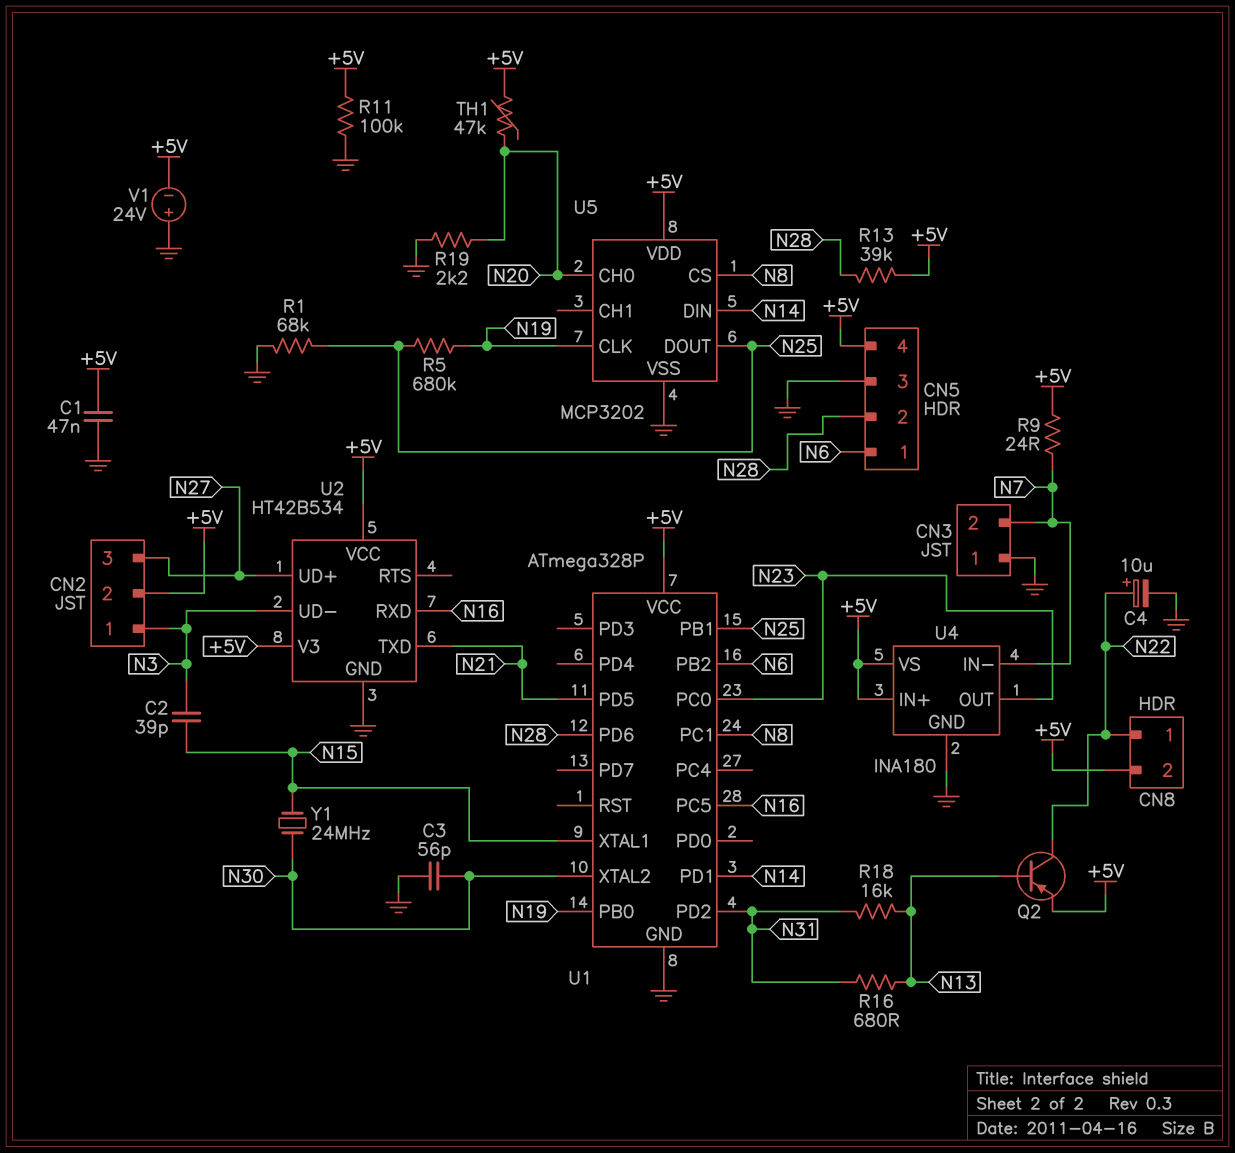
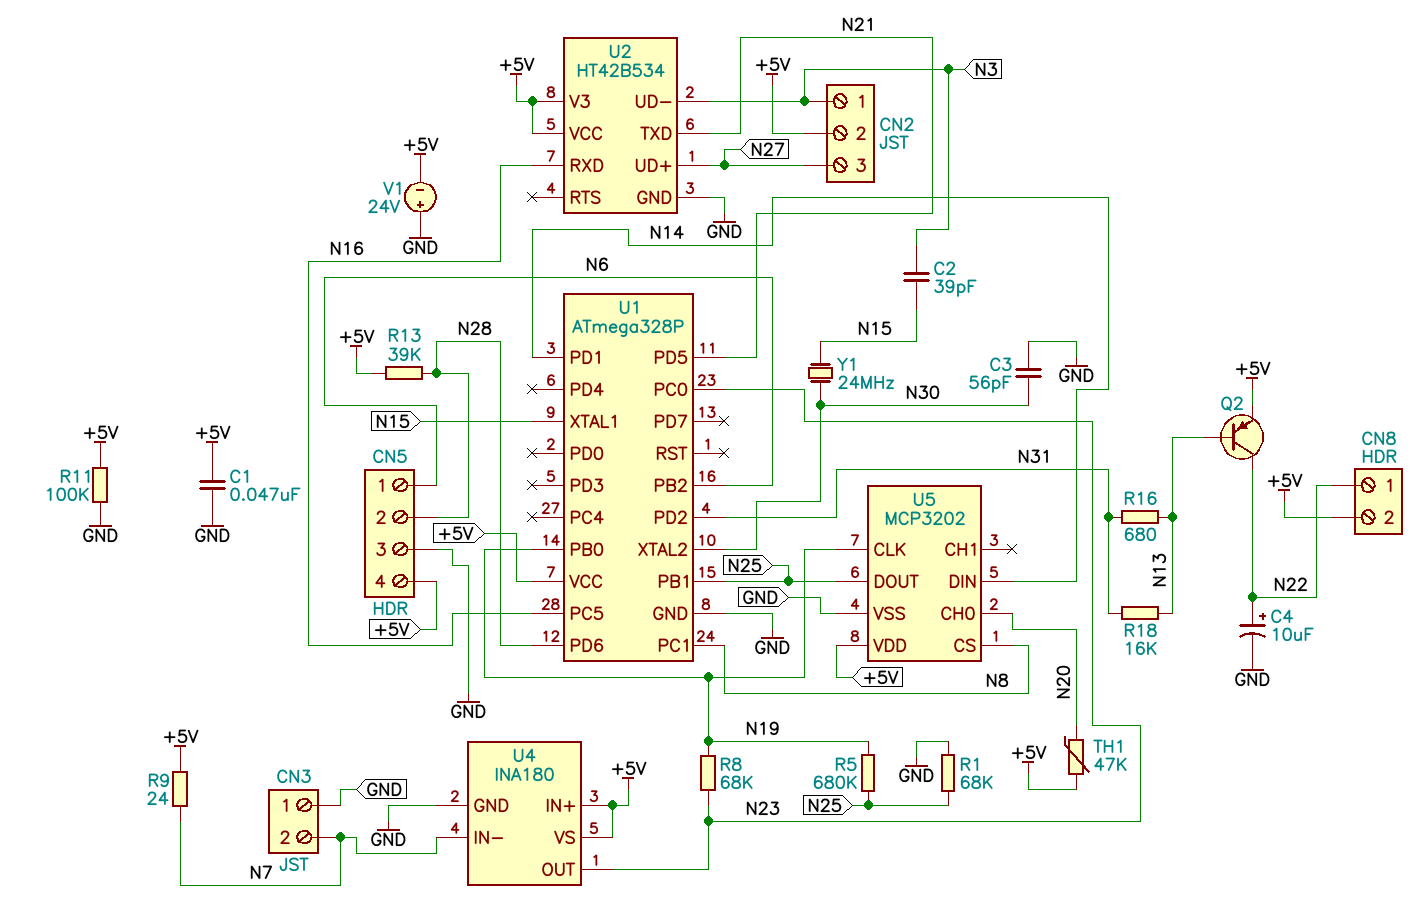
R8: none -> 68k (N19, N23)
R19: 2.2k (GND, N20) -> none

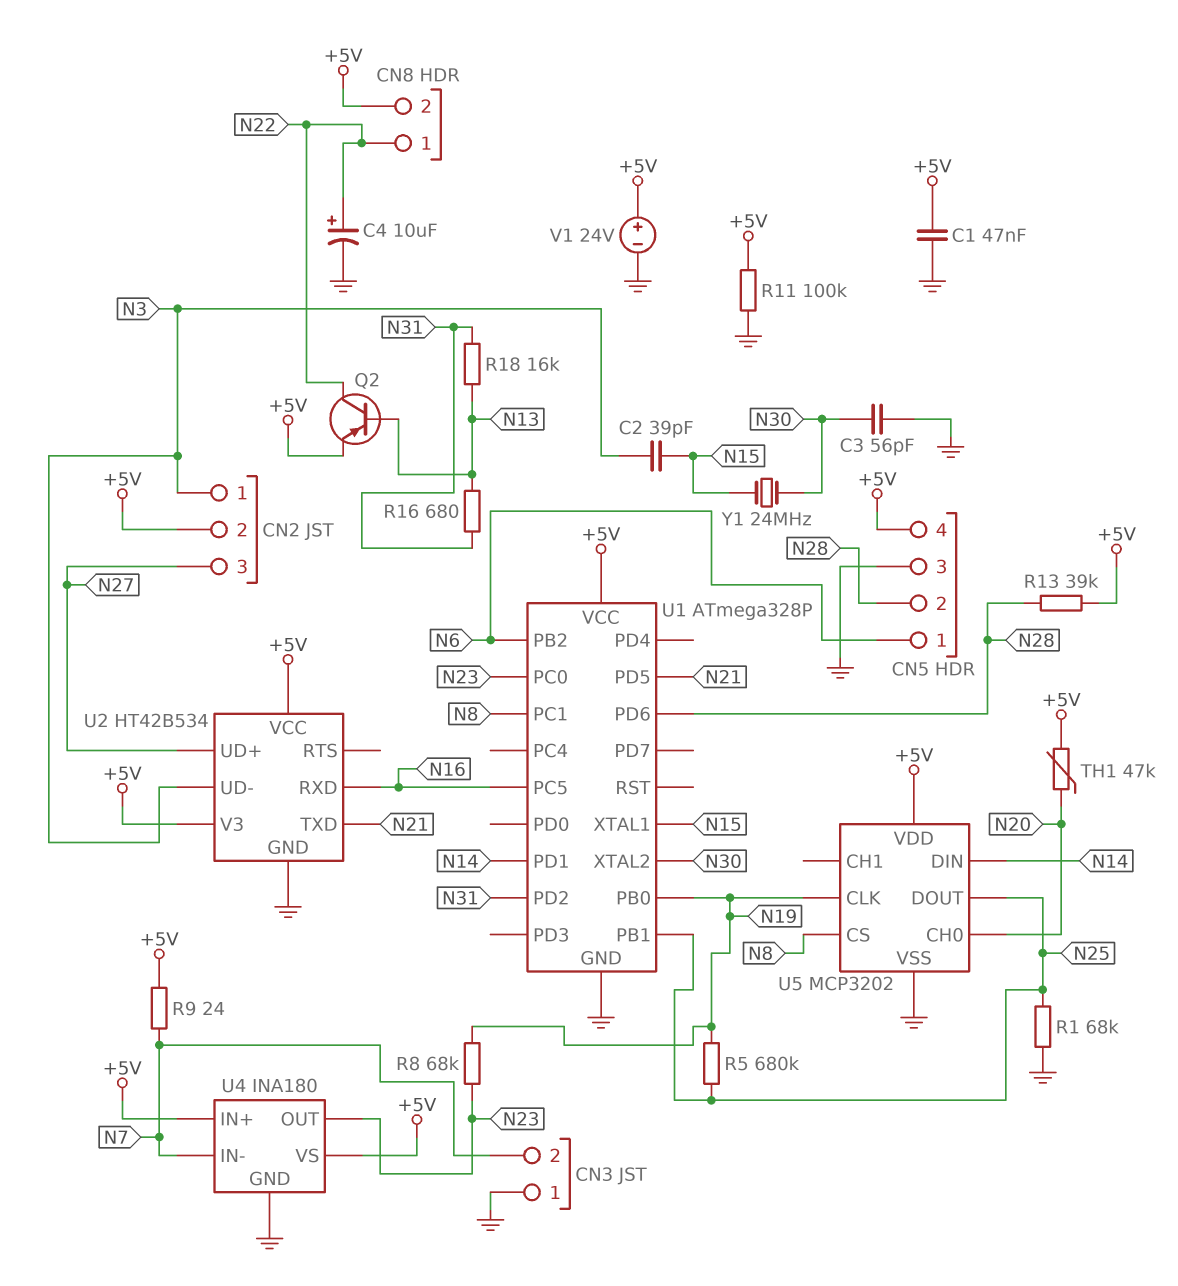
V1: 24V (plus GND, minus +5V) -> 24V (plus +5V, minus GND)

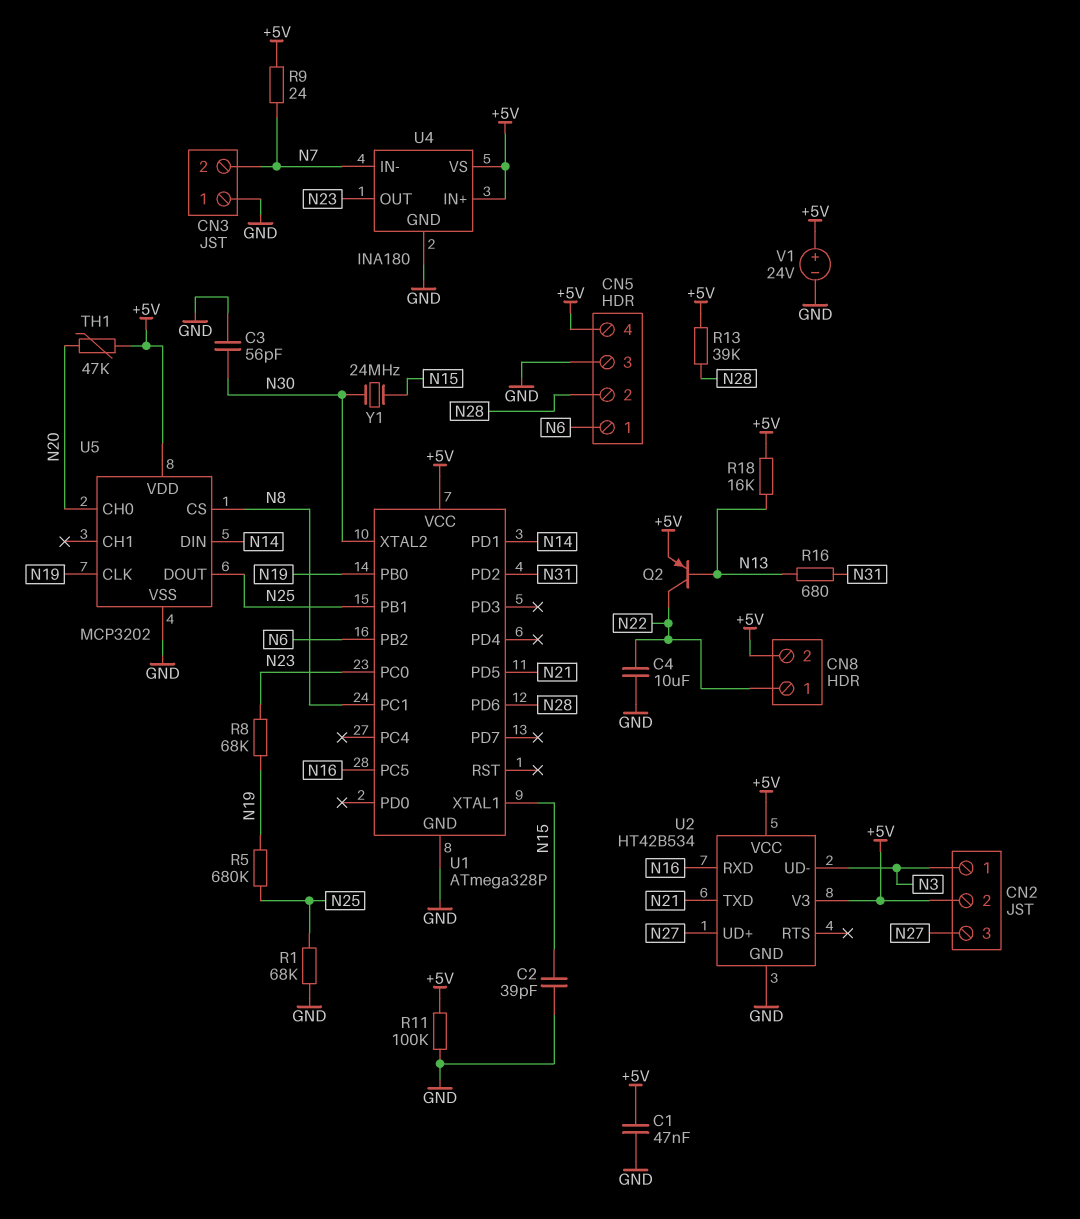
C2: 39pF (N3, N15) -> 39pF (GND, N15)
C4: 10uF (plus N22, minus GND) -> 10uF (GND, N22)
R18: 16k (N13, N31) -> 16k (+5V, N13)

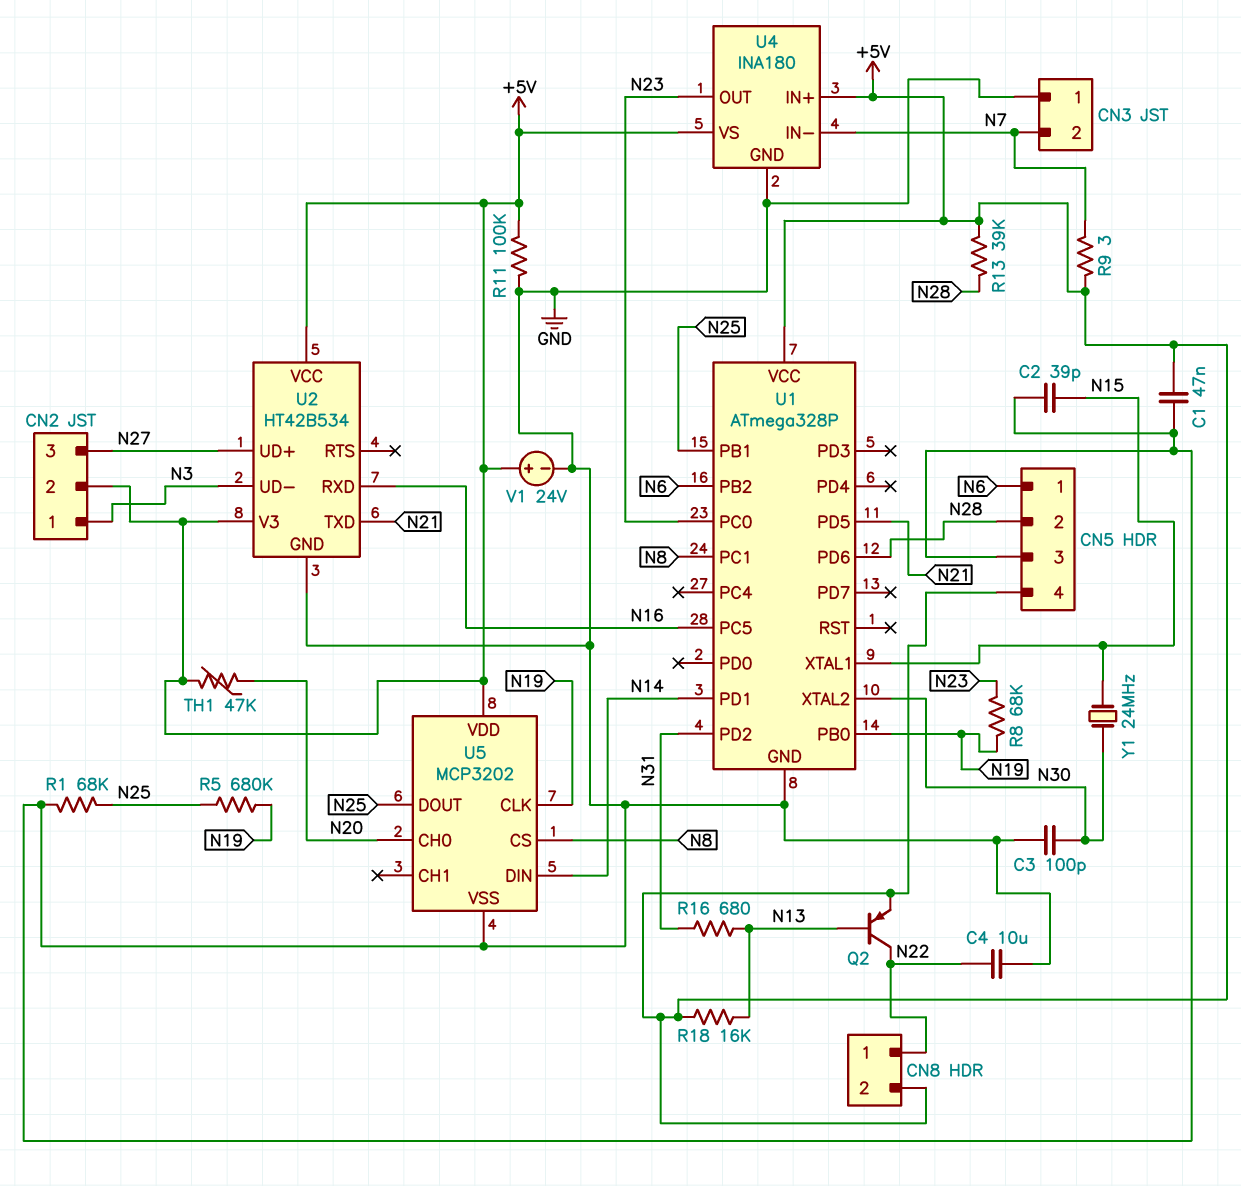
C3: 56pF (GND, N30) -> 100pF (GND, N30)
R9: 24 (+5V, N7) -> 3 (+5V, N7)

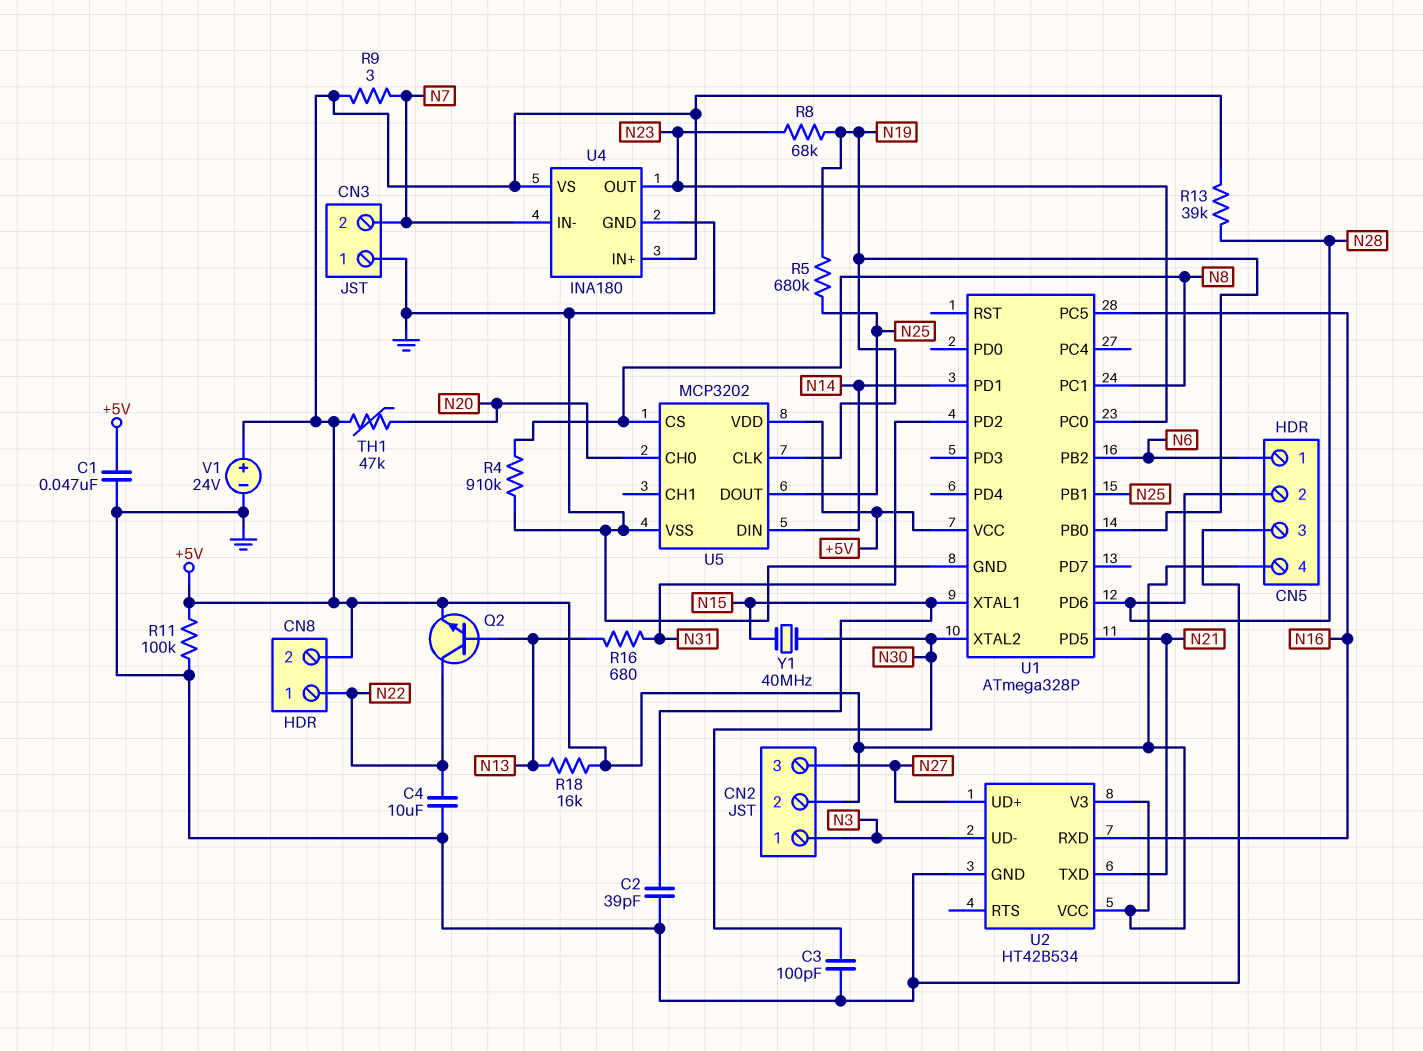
Q2: PNP (B N13, C N22, E +5V) -> NPN (B N13, C N22, E +5V)
R1: 68k (GND, N25) -> none
R4: none -> 910k (GND, N8)
Y1: 24MHz (N15, N30) -> 40MHz (N15, N30)

